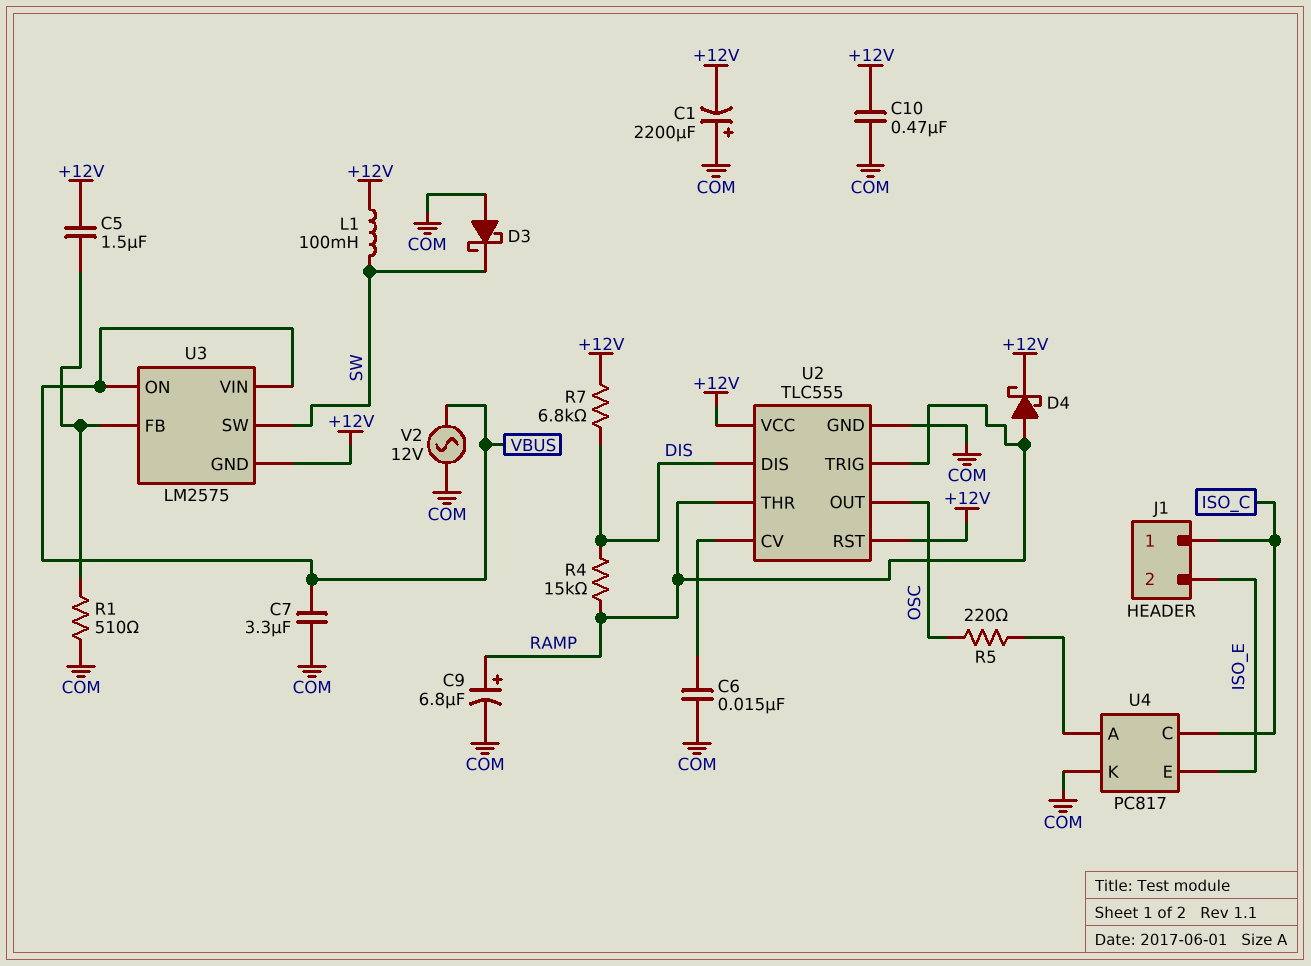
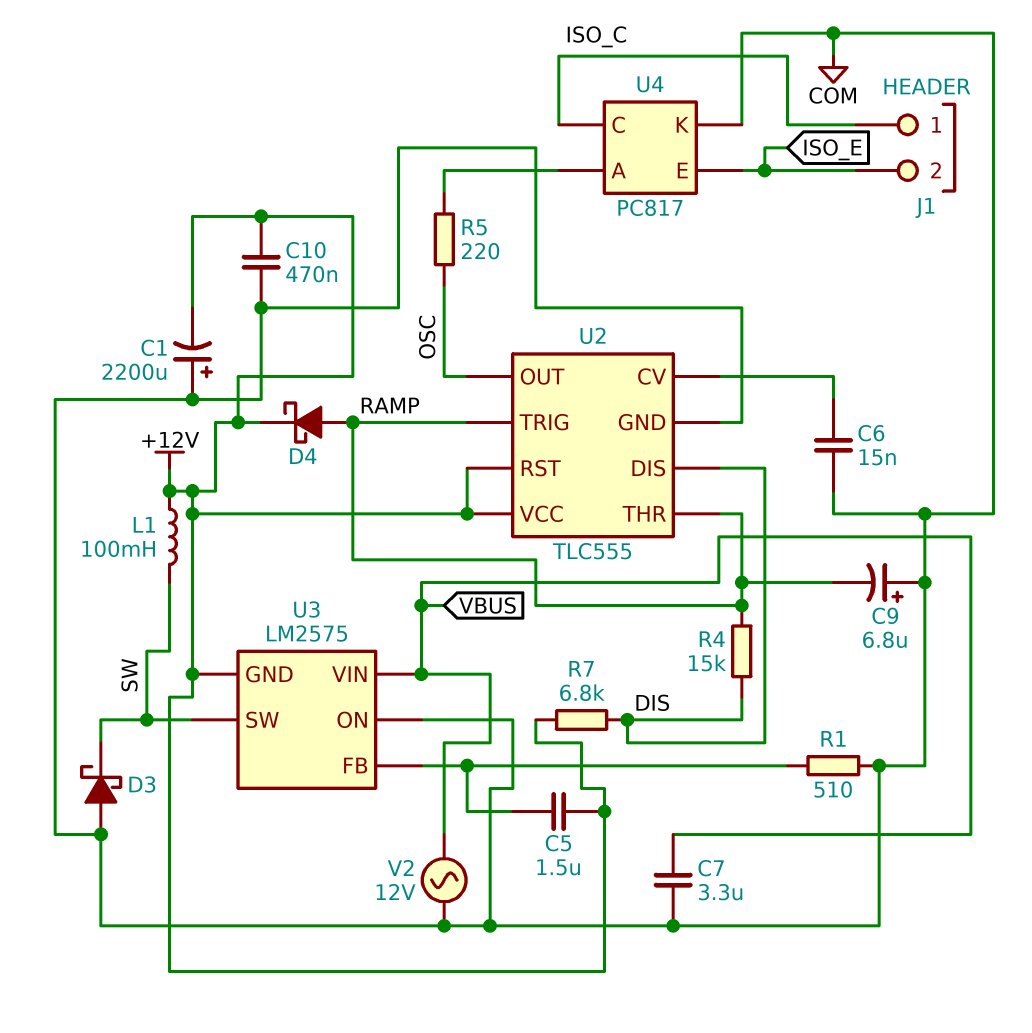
C9: 6.8uF (plus RAMP, minus COM) -> 6.8uF (plus COM, minus RAMP)
U3 pin ON: VBUS -> COM

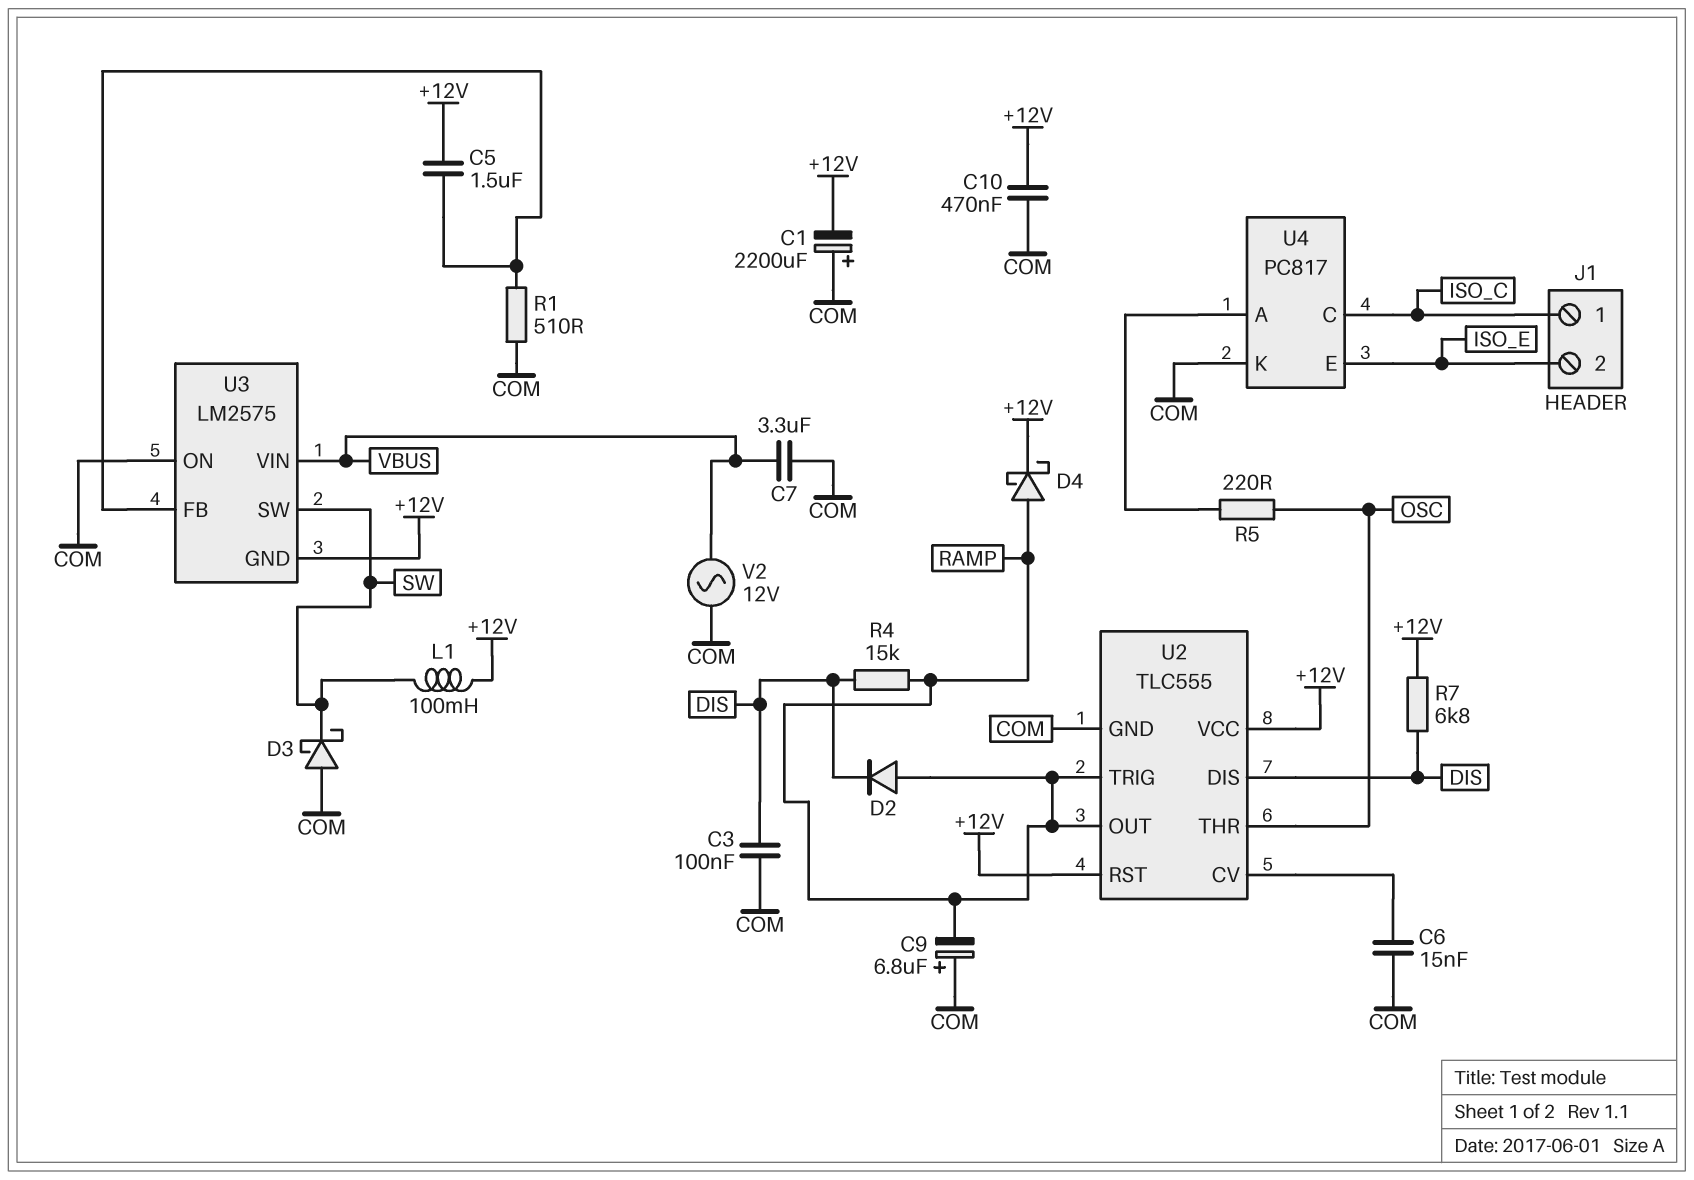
C3: none -> 100nF (COM, DIS)
D2: none -> diode (A RAMP, K DIS)
U2 pin OUT: OSC -> RAMP
U2 pin THR: RAMP -> OSC

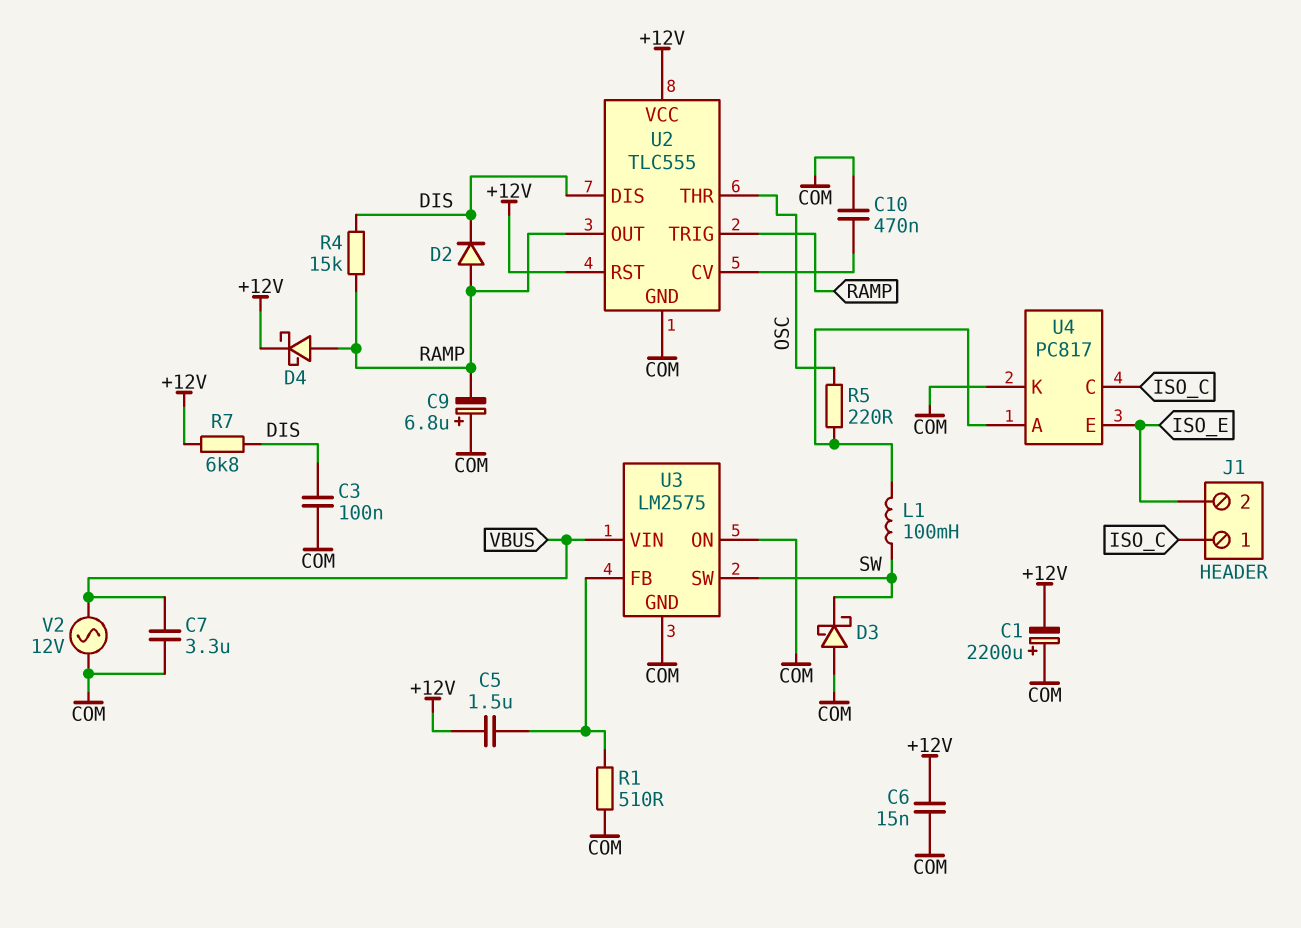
C6: 15nF (COM, U2/CV) -> 15nF (+12V, COM)
C10: 470nF (+12V, COM) -> 470nF (COM, U2/CV)
L1: 100mH (+12V, SW) -> 100mH (SW, U4/A)
U3 pin GND: +12V -> COM

